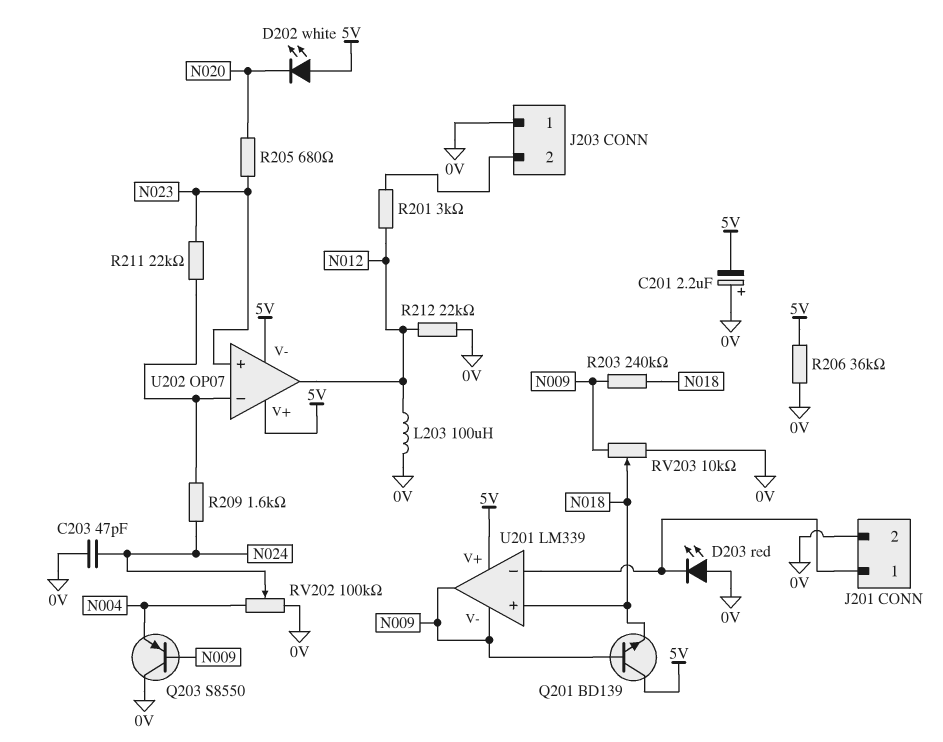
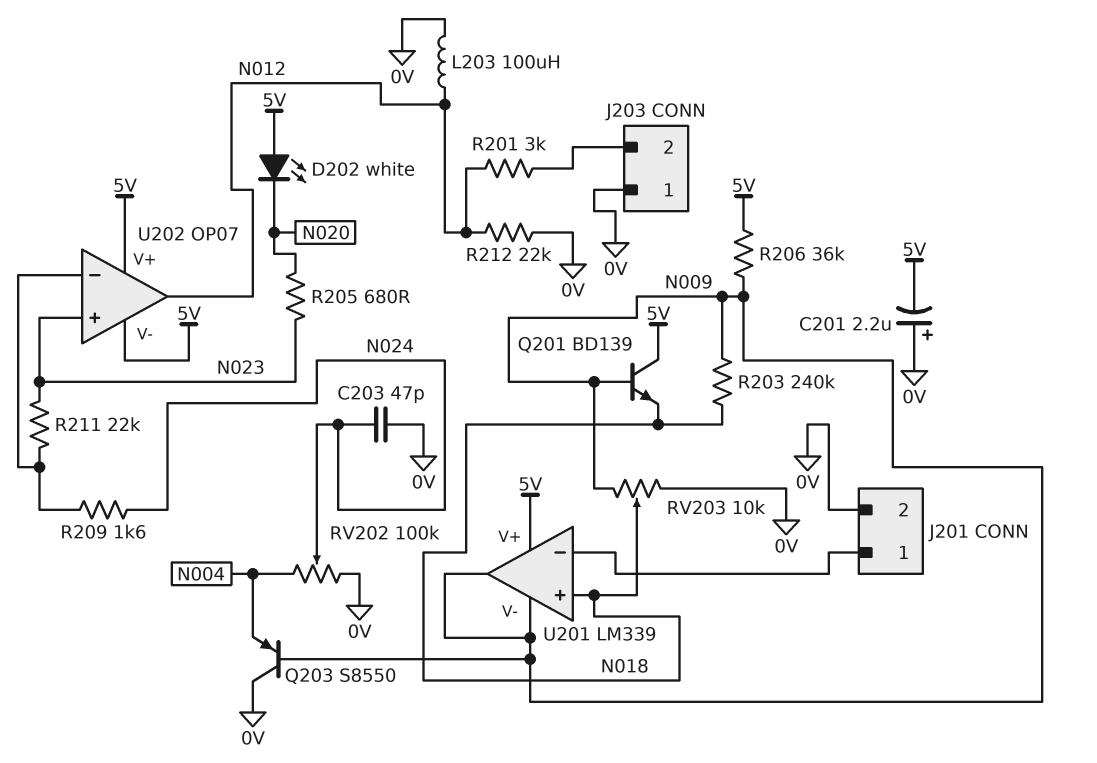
D203: LED red (A 0V, K J201/1) -> none
R206: 36k (0V, 5V) -> 36k (5V, N009)

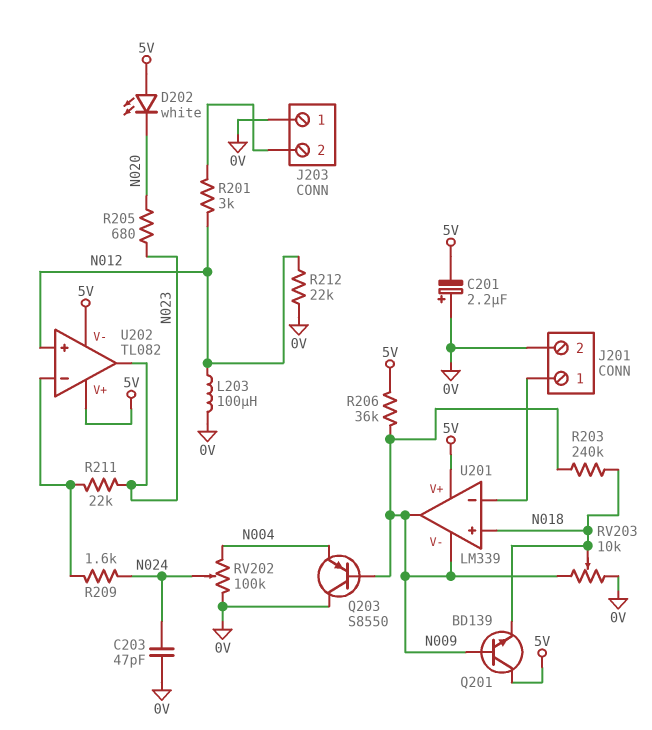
U202: OP07 -> TL082
U202 pin in+: N023 -> N012
U202 pin out: N012 -> N023

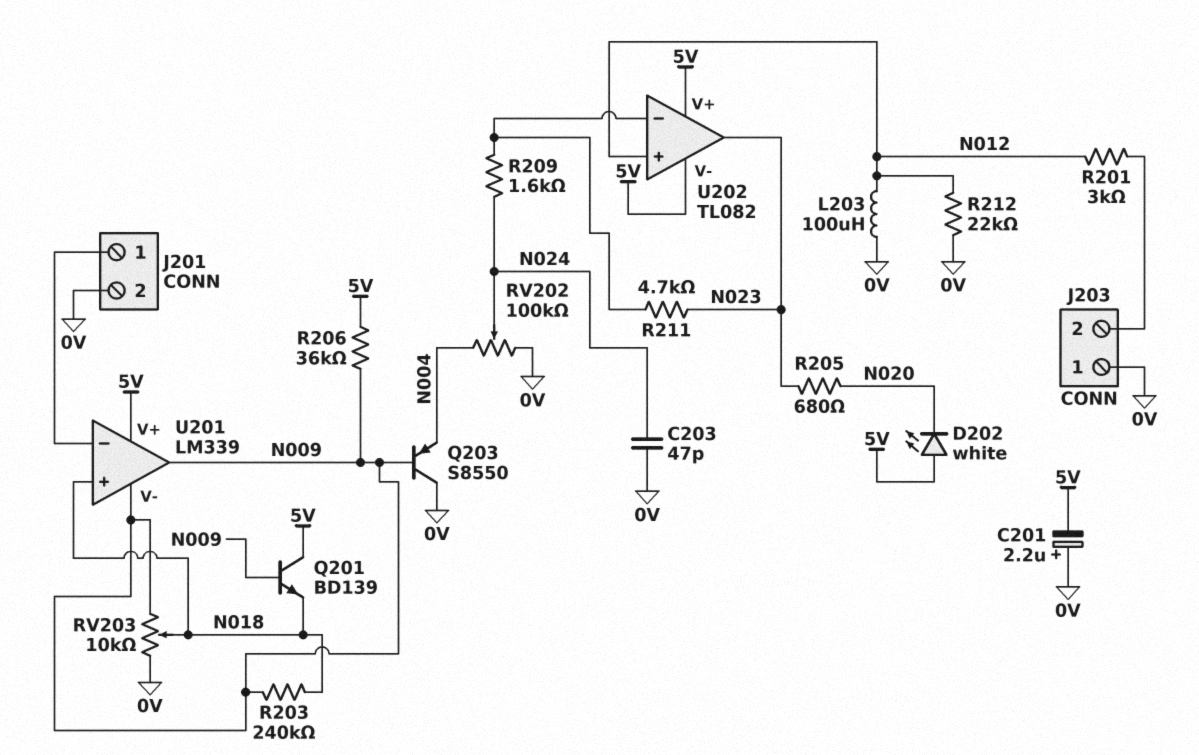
R211: 22k (N023, U202/in-) -> 4.7k (N023, U202/in-)

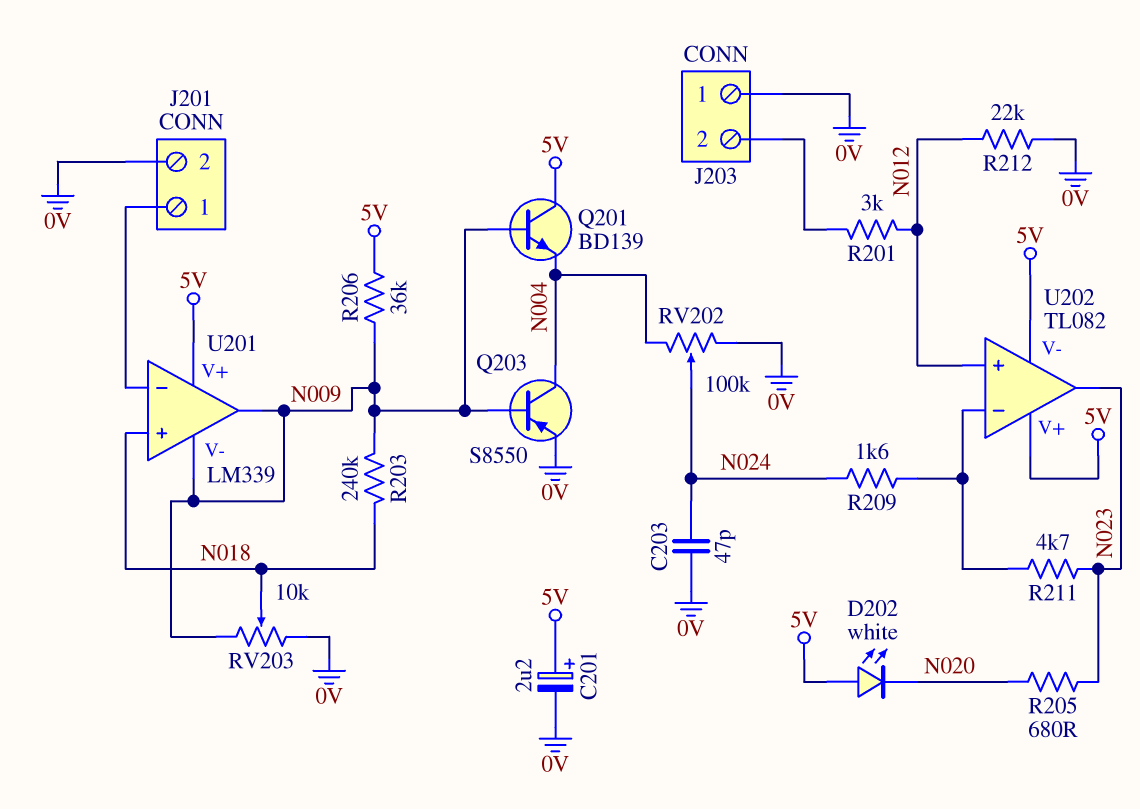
C201: 2.2uF (plus 0V, minus 5V) -> 2.2uF (plus 5V, minus 0V)
L203: 100uH (0V, N012) -> none
Q201: NPN BD139 (B N009, C 5V, E N018) -> NPN BD139 (B N009, C 5V, E N004)
Q203: PNP S8550 (B N009, C 0V, E N004) -> PNP S8550 (B N009, C N004, E 0V)

